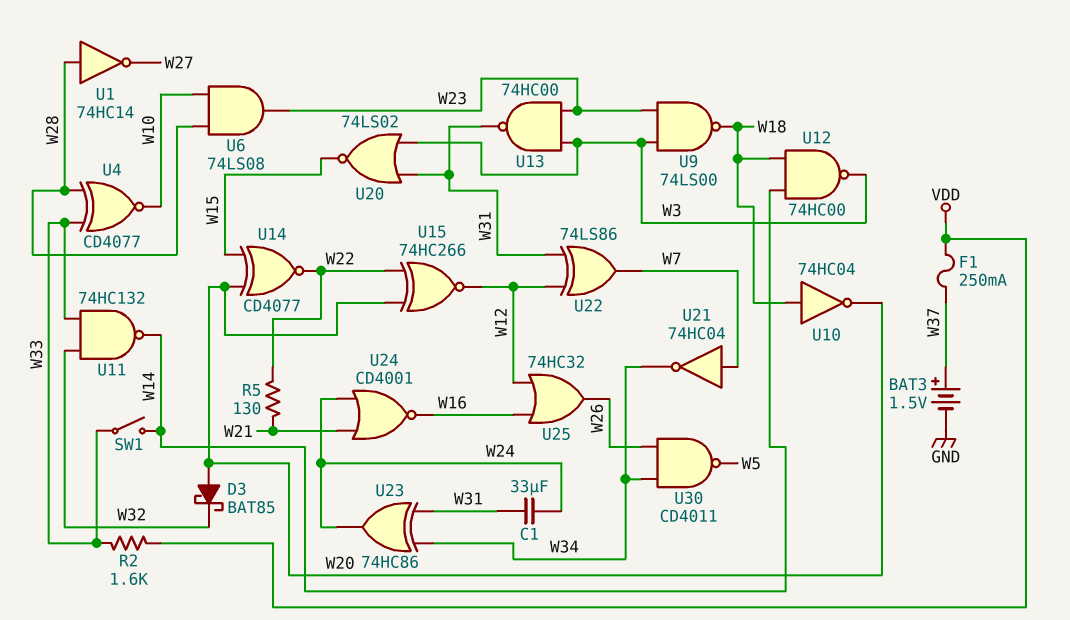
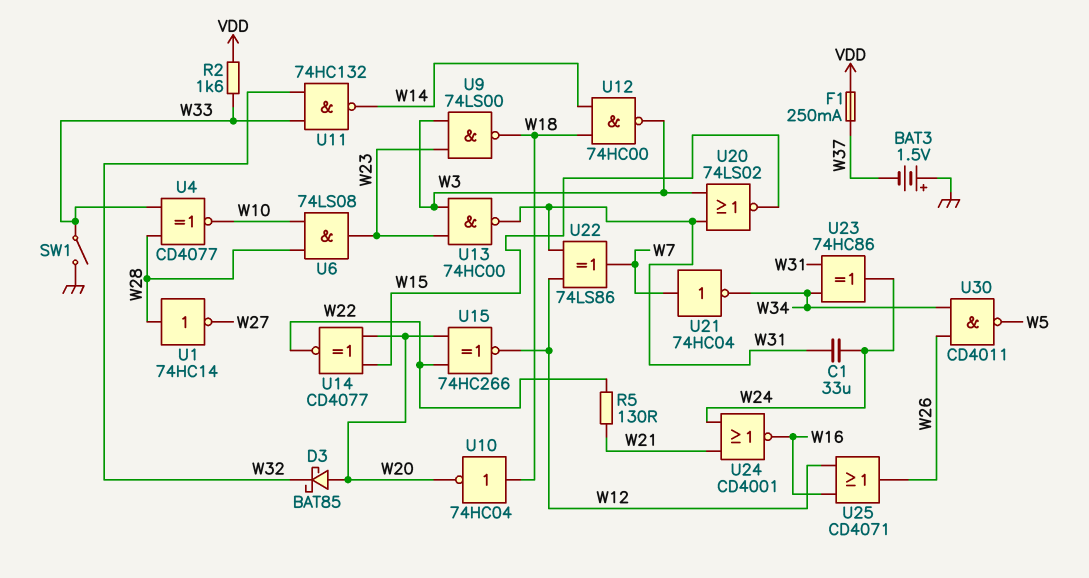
BAT3: 1.5V (plus W37, minus GND) -> 1.5V (plus GND, minus W37)
SW1: switch (W14, W33) -> switch (GND, W33)
U25: OR 74HC32 (in W12, in W16, out W26) -> OR CD4071 (in W12, in W16, out W26)

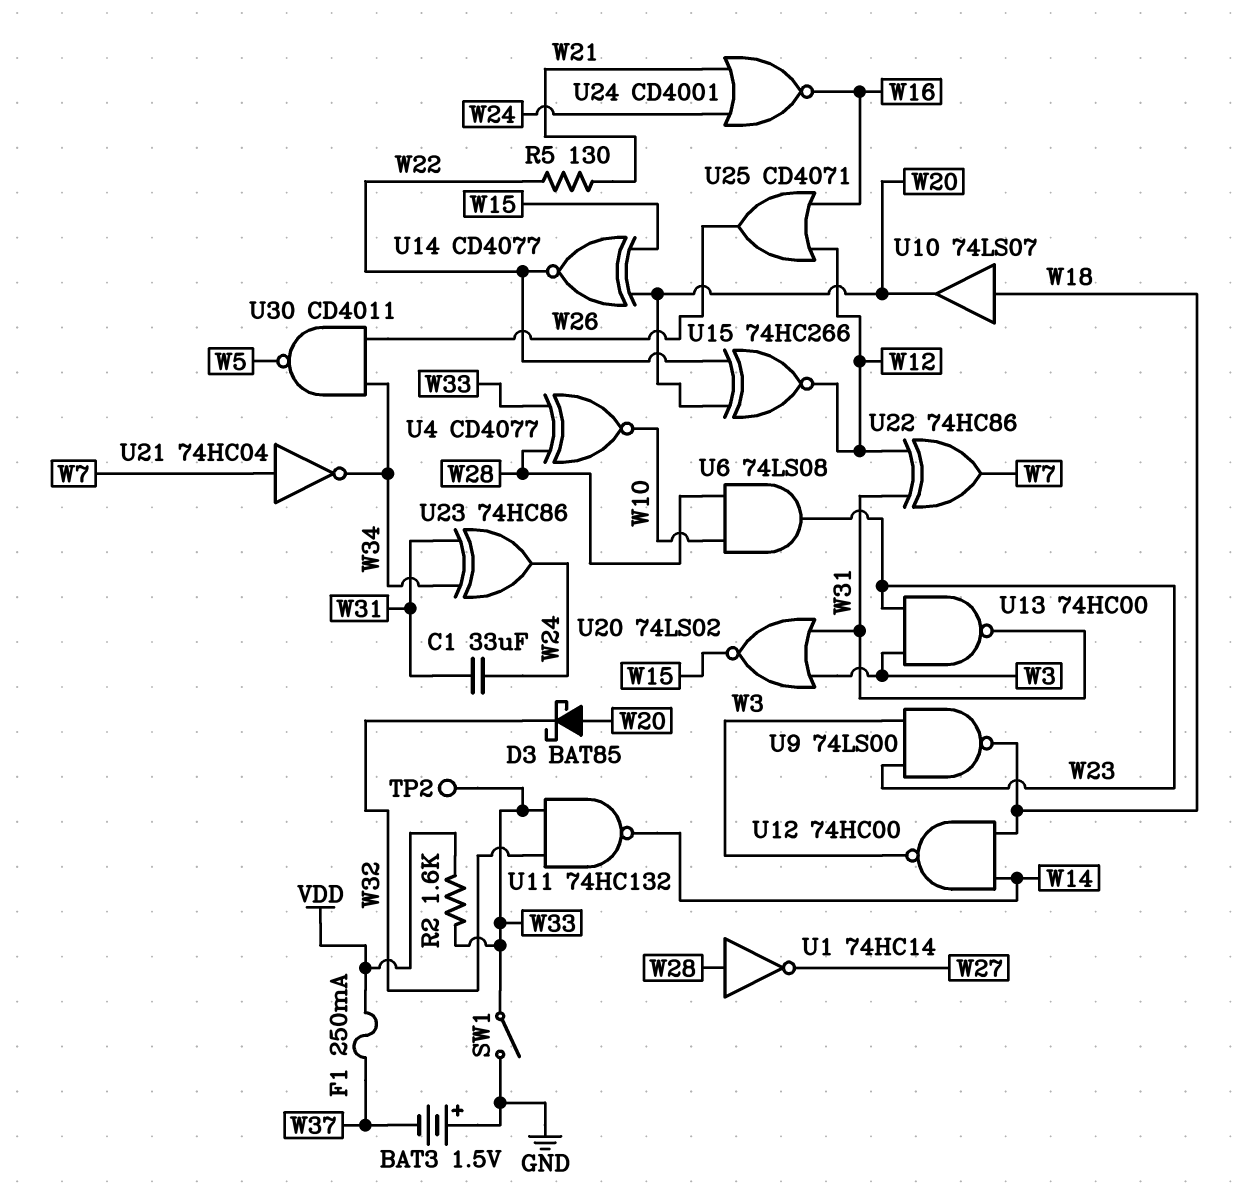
TP2: none -> test point (W33)
U10: NOT 74HC04 (in W18, out W20) -> buffer 74LS07 (in W18, out W20)
U22: XOR 74LS86 (in W12, in W31, out W7) -> XOR 74HC86 (in W12, in W31, out W7)

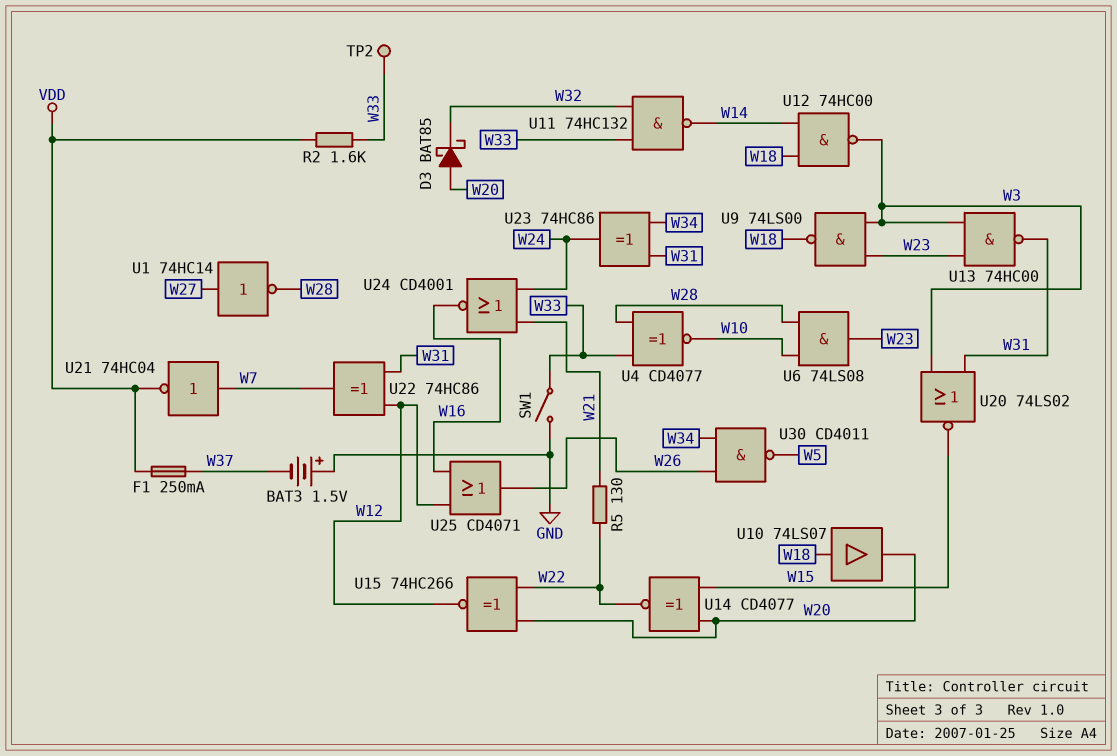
C1: 33uF (W24, W31) -> none
U1: NOT 74HC14 (in W28, out W27) -> NOT 74HC14 (in W27, out W28)
U21: NOT 74HC04 (in W7, out W34) -> NOT 74HC04 (in W7, out VDD)

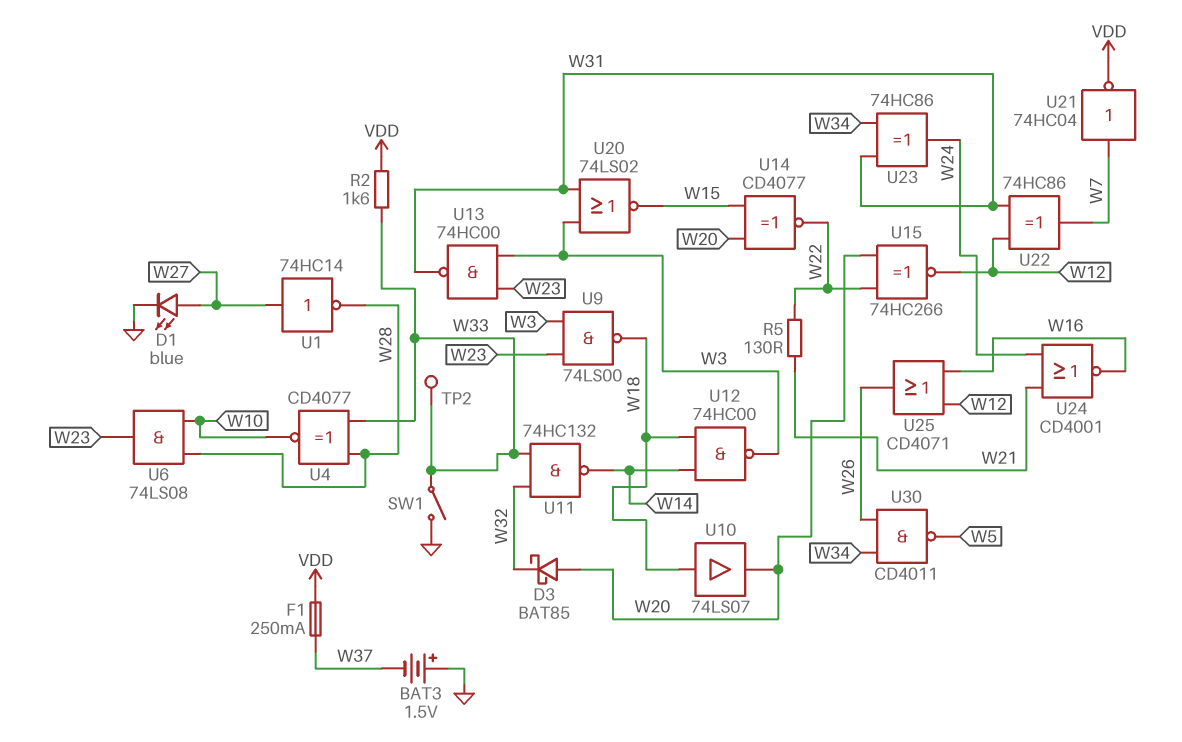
D1: none -> LED blue (A W27, K GND)

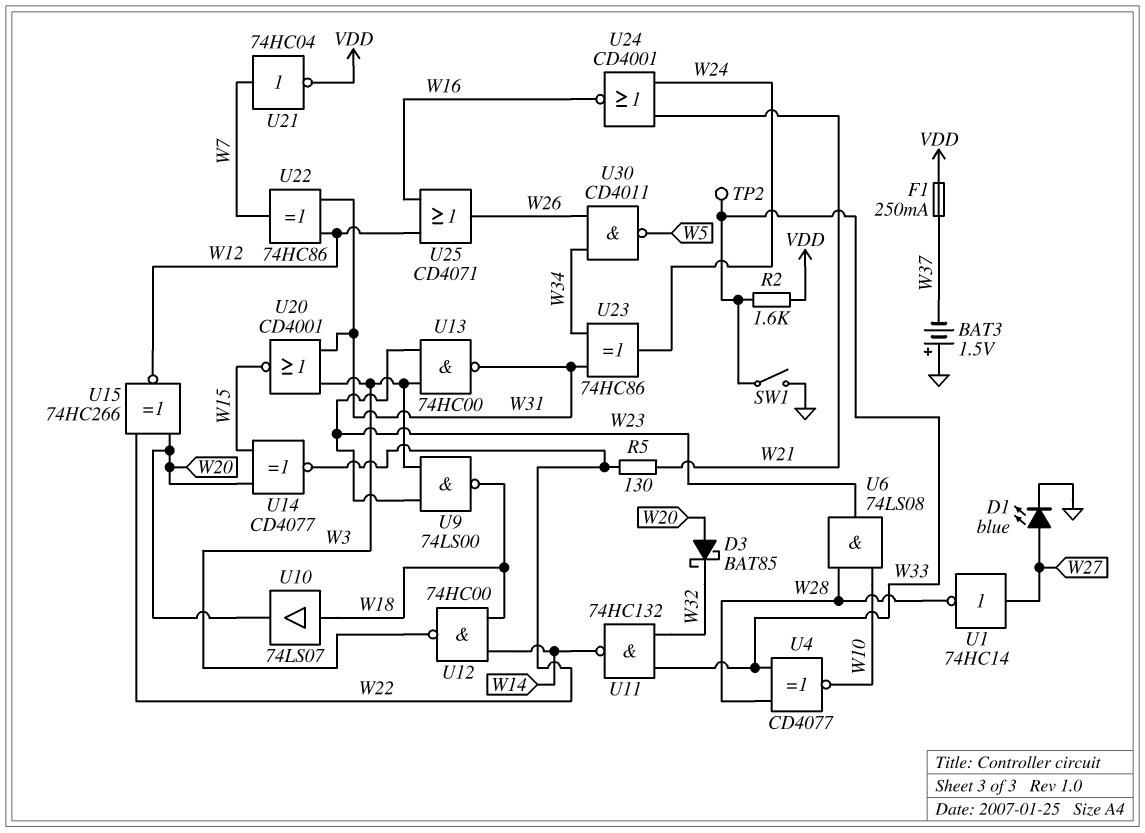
U20: NOR 74LS02 (in W3, in W31, out W15) -> NOR CD4001 (in W3, in W31, out W15)

